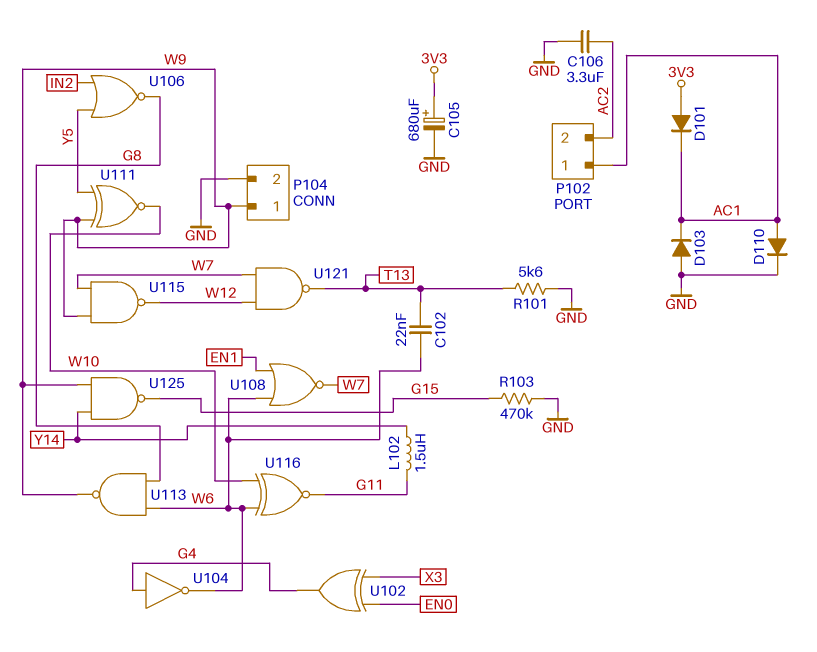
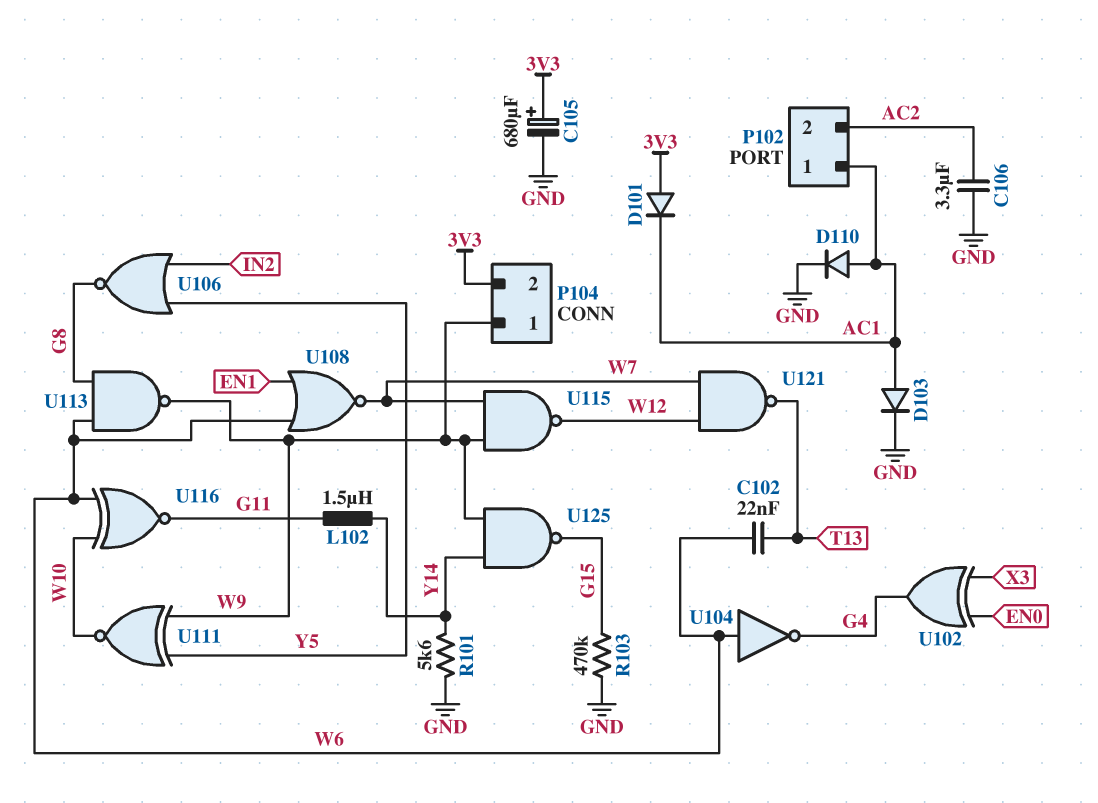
D103: diode (A GND, K AC1) -> diode (A AC1, K GND)
P104 pin 2: GND -> 3V3
R101: 5.6k (GND, T13) -> 5.6k (GND, Y14)
U104: NOT (in G4, out W6) -> NOT (in W6, out G4)

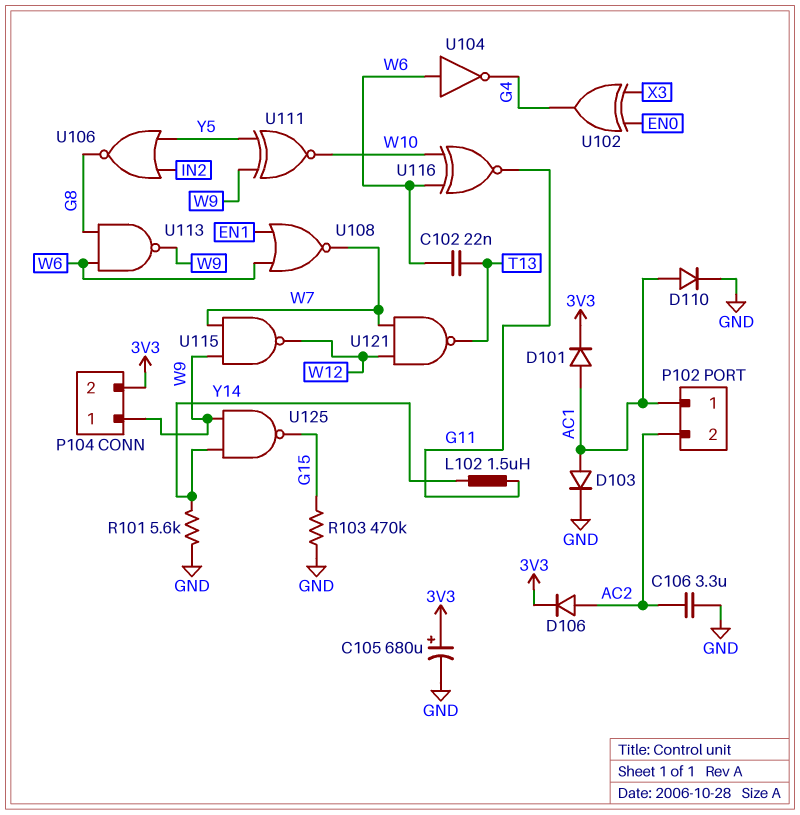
D101: diode (A 3V3, K AC1) -> diode (A AC1, K 3V3)
D106: none -> diode (A AC2, K 3V3)

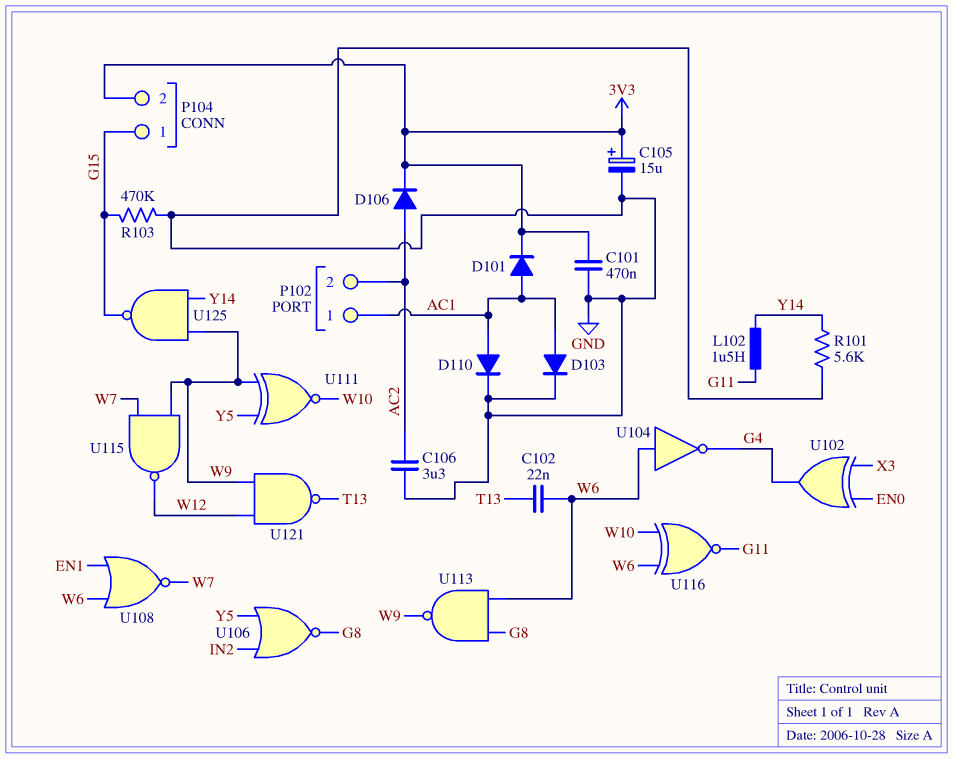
C101: none -> 470nF (3V3, GND)
C105: 680uF (plus 3V3, minus GND) -> 15uF (plus 3V3, minus GND)
P104 pin 1: W9 -> G15
U121: NAND (in W7, in W12, out T13) -> NAND (in W9, in W12, out T13)

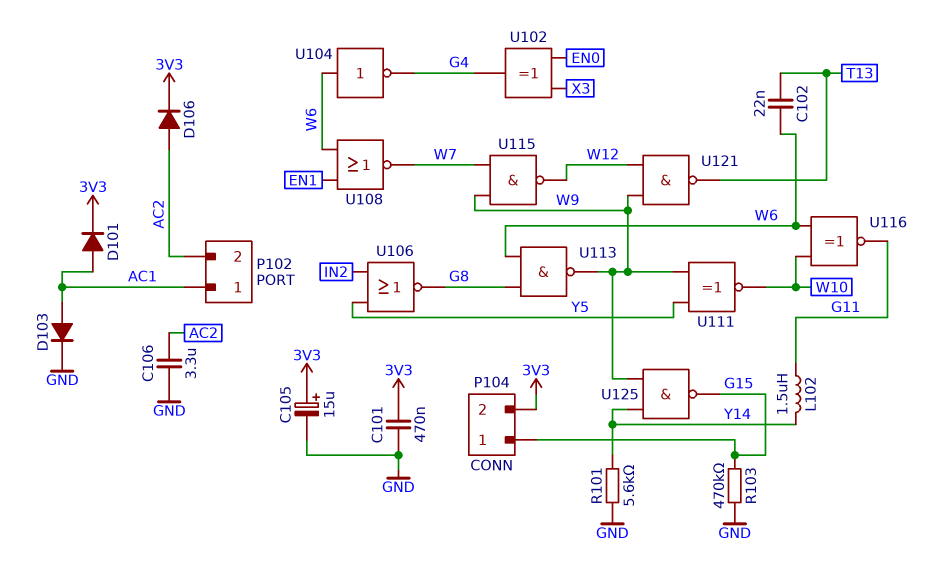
D110: diode (A AC1, K GND) -> none

